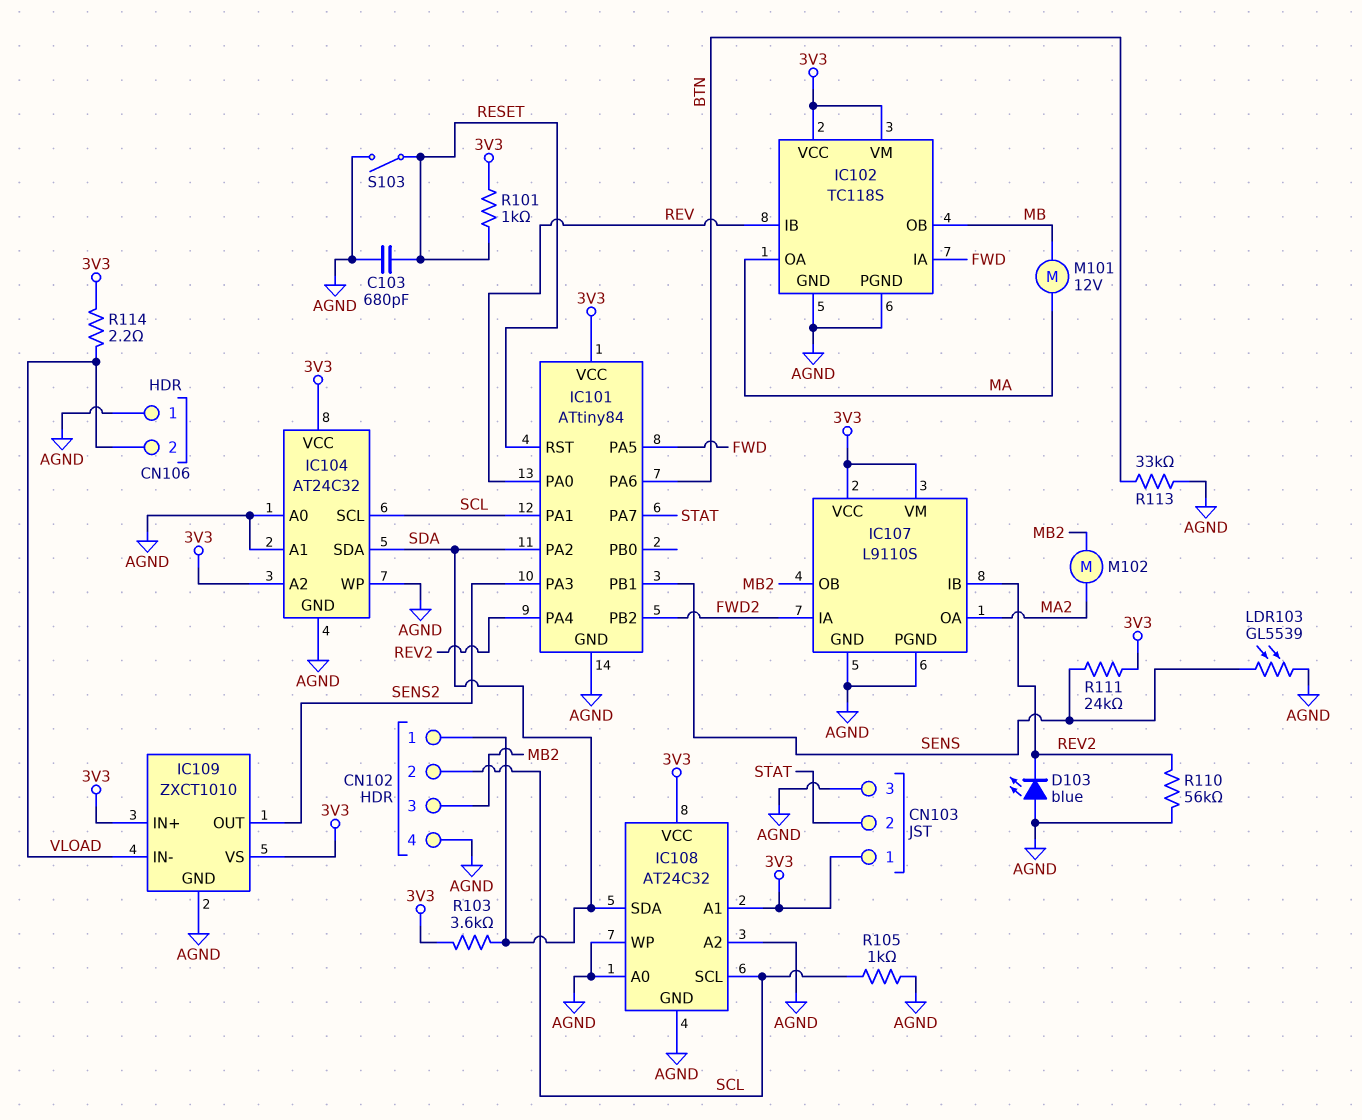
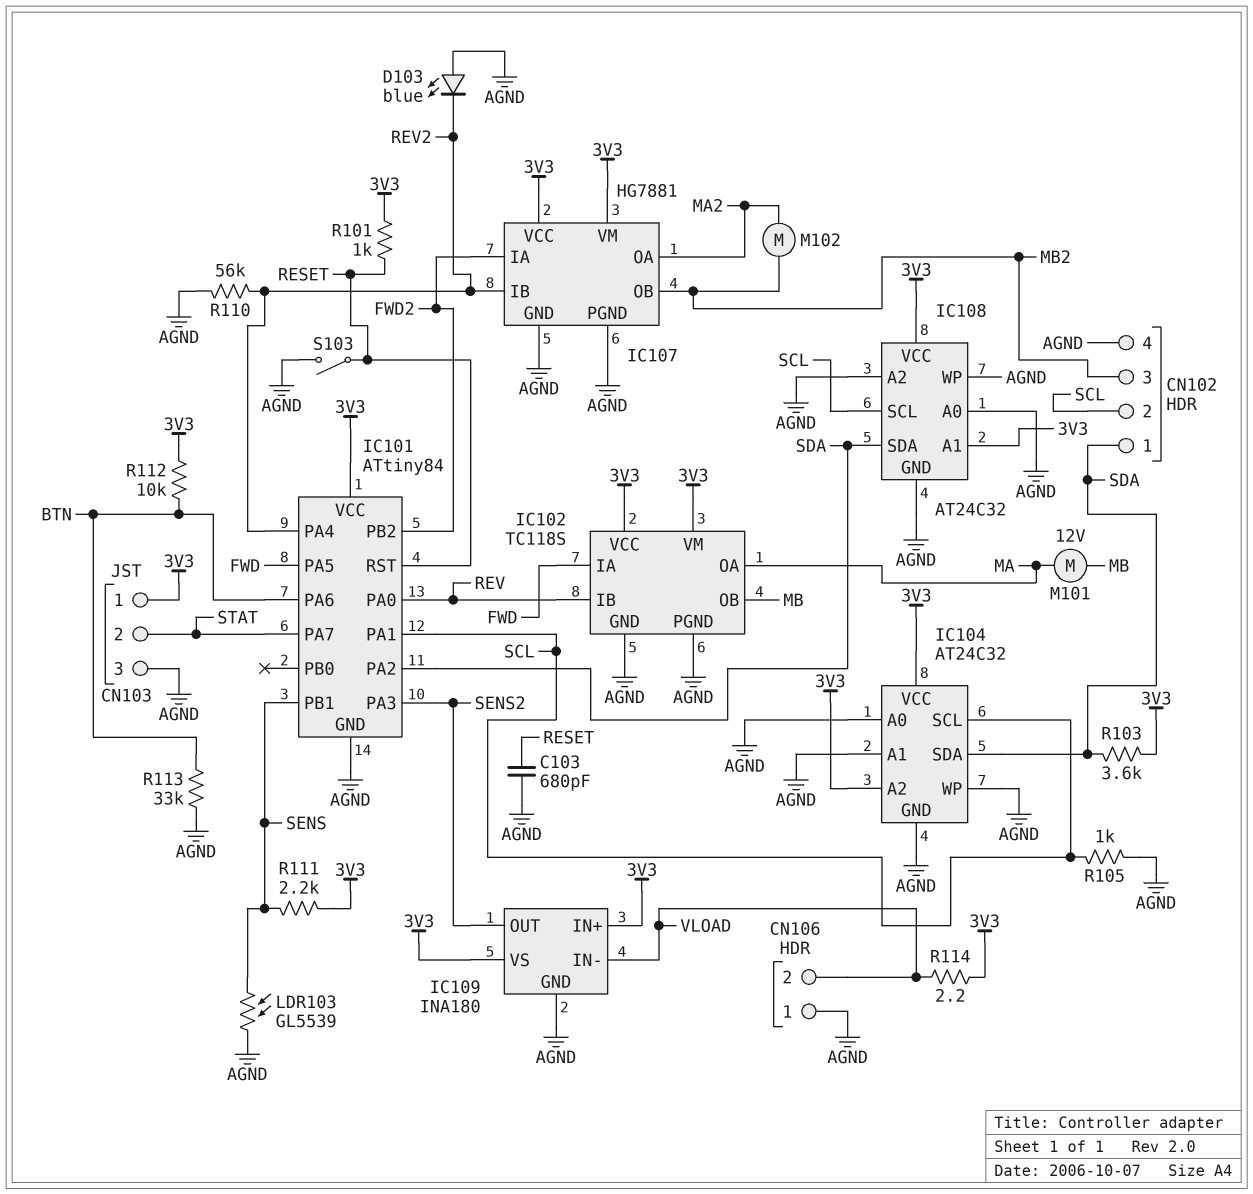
IC107: L9110S -> HG7881
IC109: ZXCT1010 -> INA180
R111: 24k (3V3, SENS) -> 2.2k (3V3, SENS)
R112: none -> 10k (3V3, BTN)

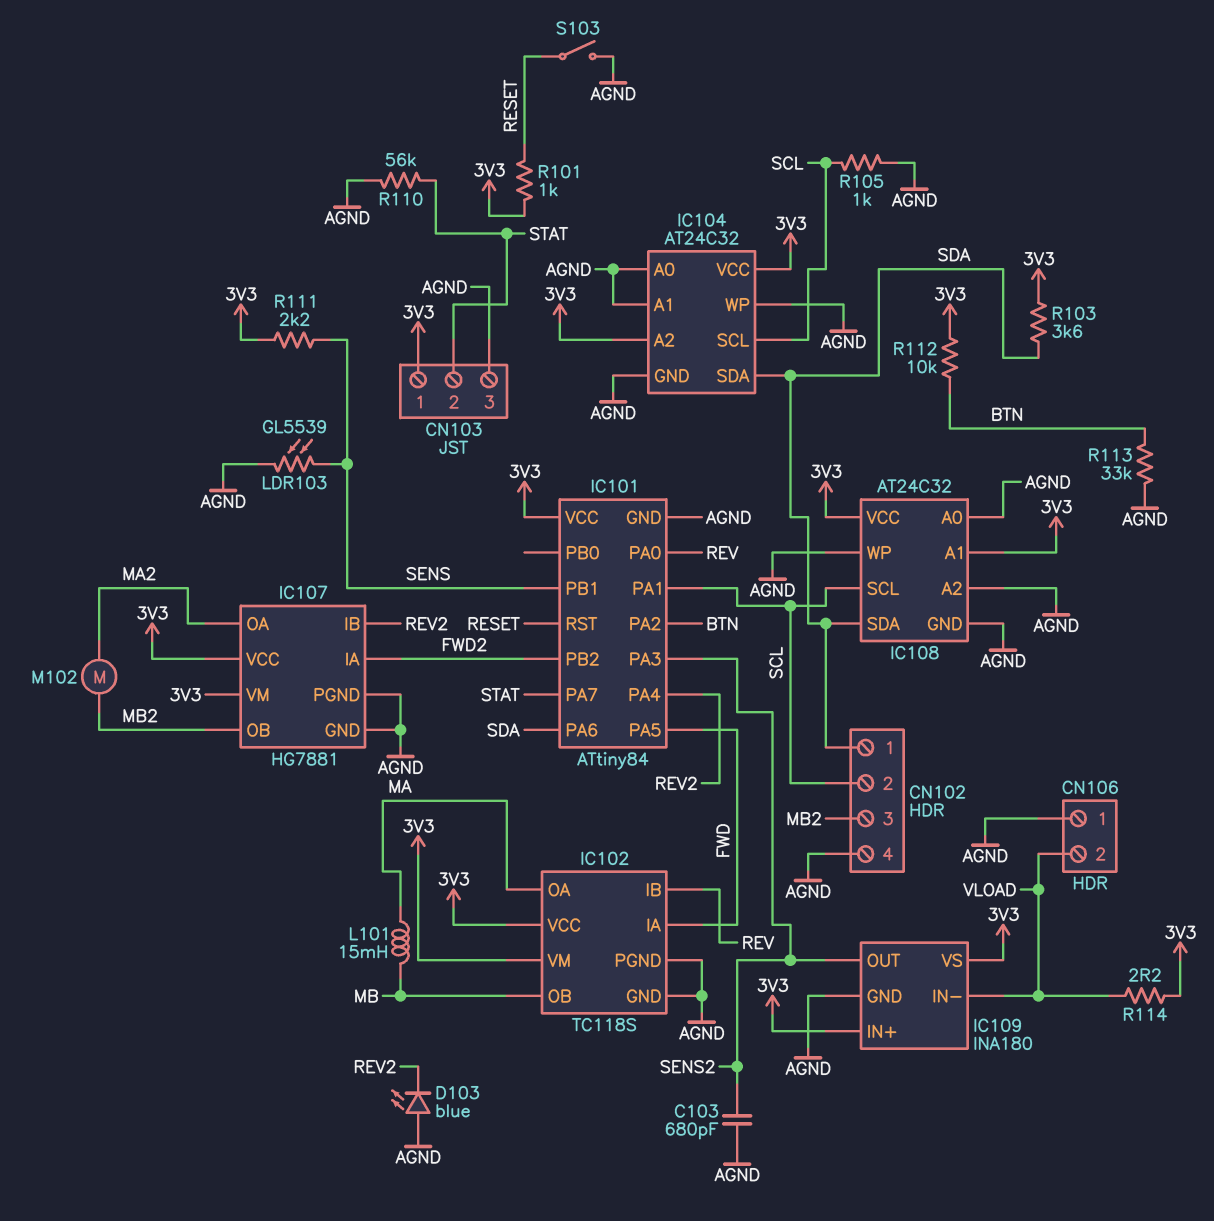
C103: 680pF (AGND, RESET) -> 680pF (AGND, SENS2)
IC101 pin PA2: SDA -> BTN
IC101 pin PA6: BTN -> SDA
L101: none -> 15mH (MA, MB)
M101: motor 12V (MA, MB) -> none
R110: 56k (AGND, REV2) -> 56k (AGND, STAT)

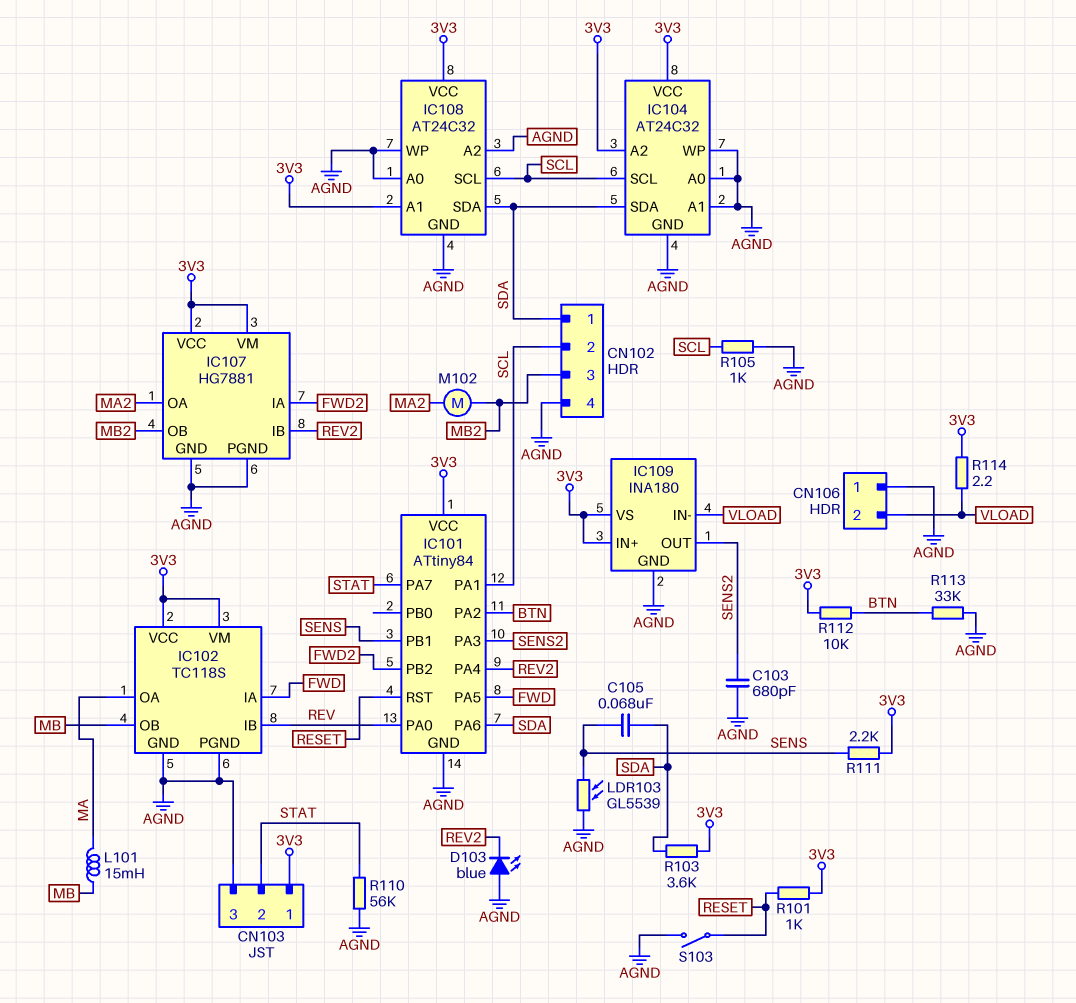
C105: none -> 68nF (SDA, SENS)

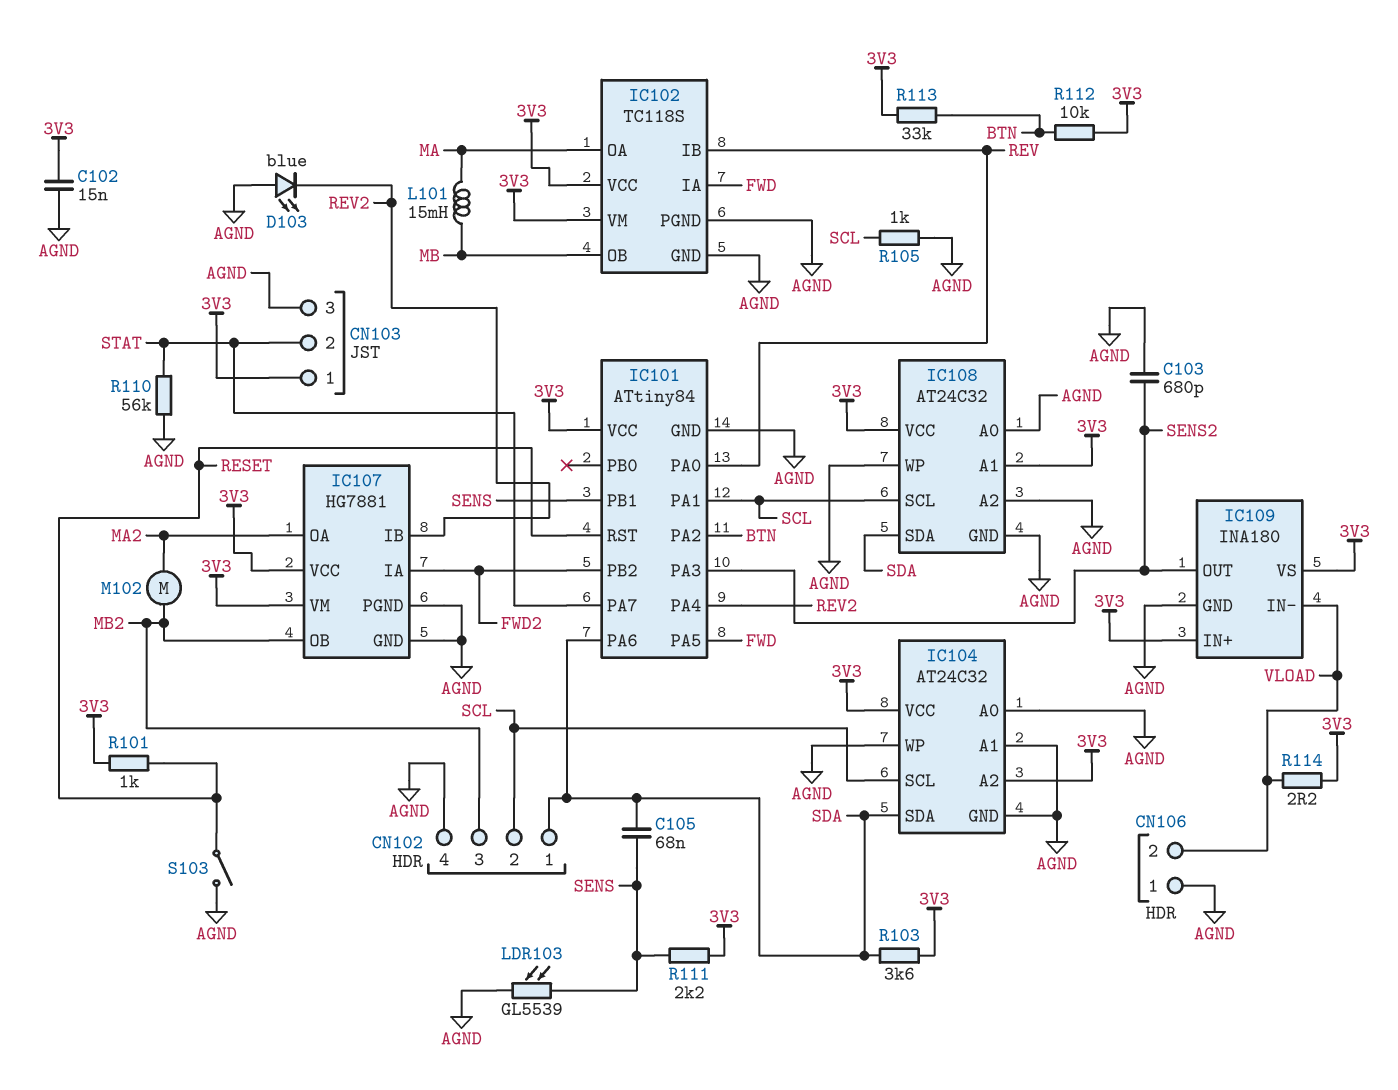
C102: none -> 15nF (3V3, AGND)
R113: 33k (AGND, BTN) -> 33k (3V3, BTN)

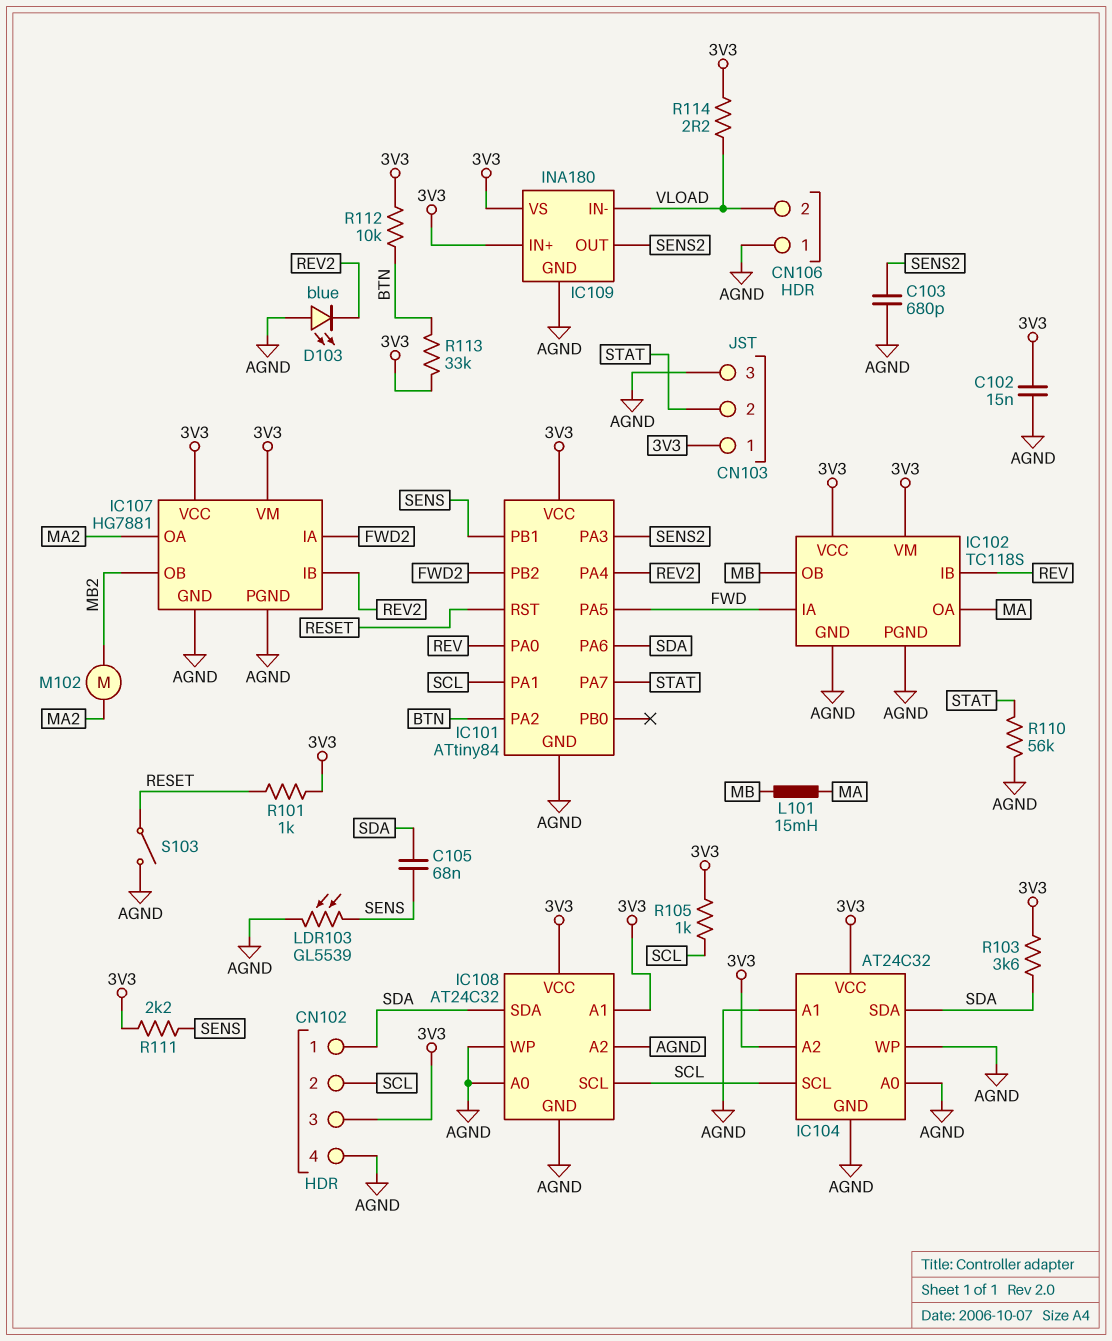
CN102 pin 3: MB2 -> 3V3
R105: 1k (AGND, SCL) -> 1k (3V3, SCL)

